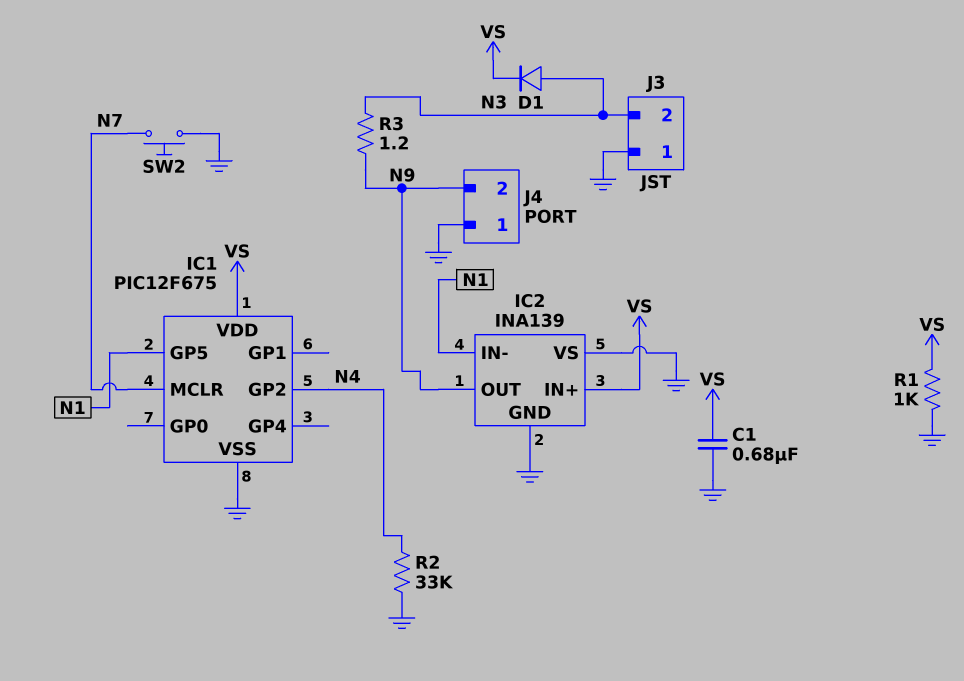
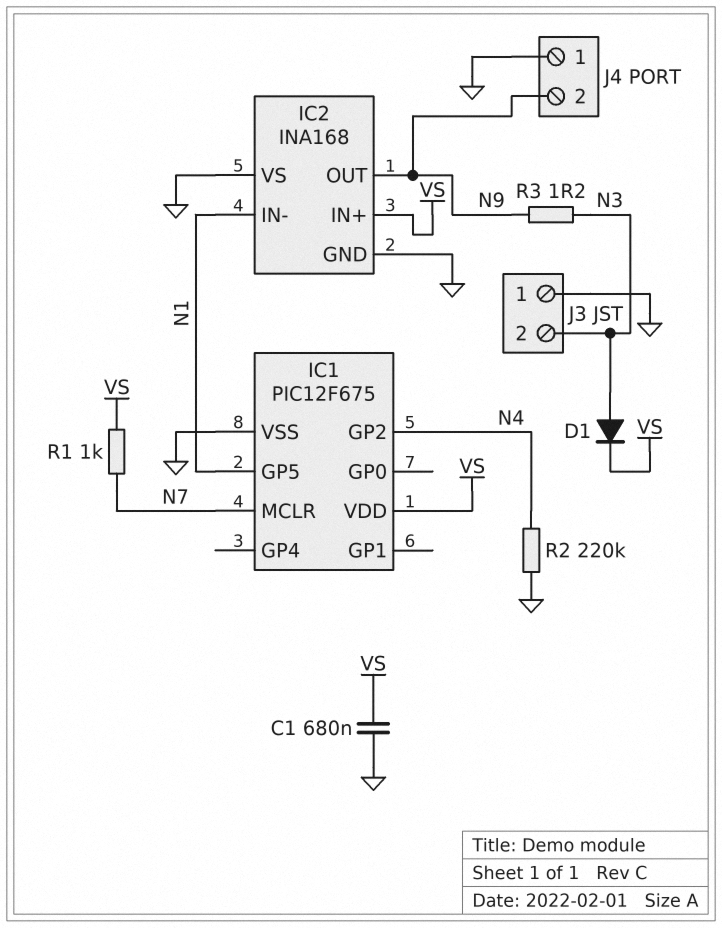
IC2: INA139 -> INA168
R1: 1k (GND, VS) -> 1k (N7, VS)
R2: 33k (GND, N4) -> 220k (GND, N4)
SW2: button (GND, N7) -> none

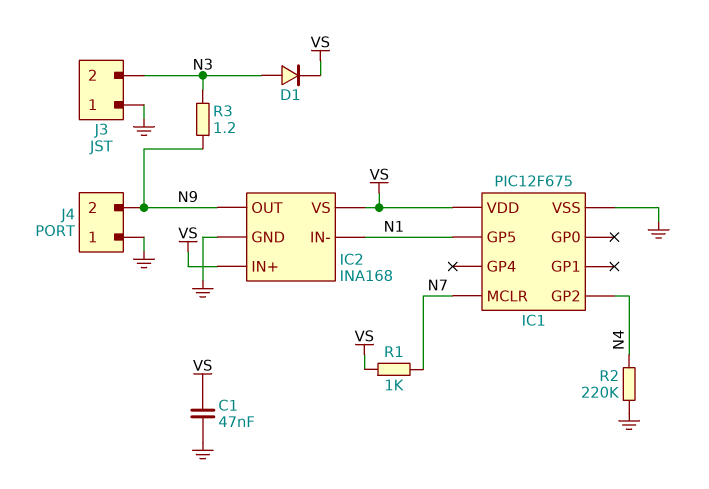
C1: 680nF (GND, VS) -> 47nF (GND, VS)
IC2 pin VS: GND -> VS

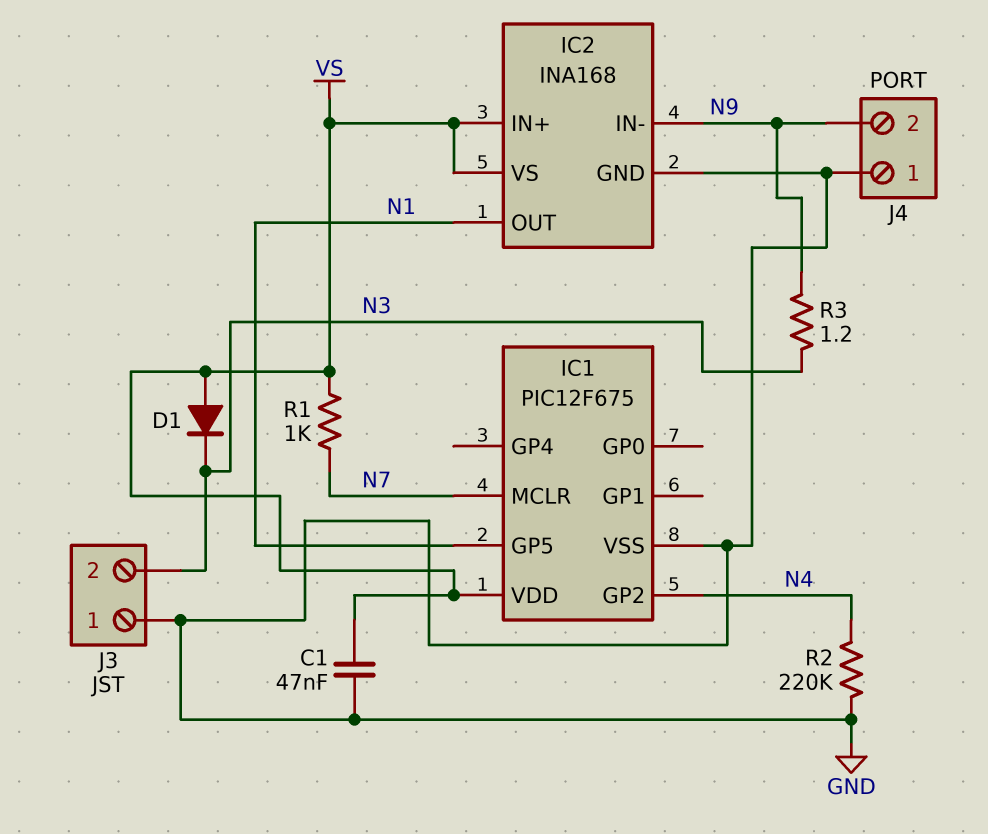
D1: diode (A N3, K VS) -> diode (A VS, K N3)
IC2 pin IN-: N1 -> N9
IC2 pin OUT: N9 -> N1

